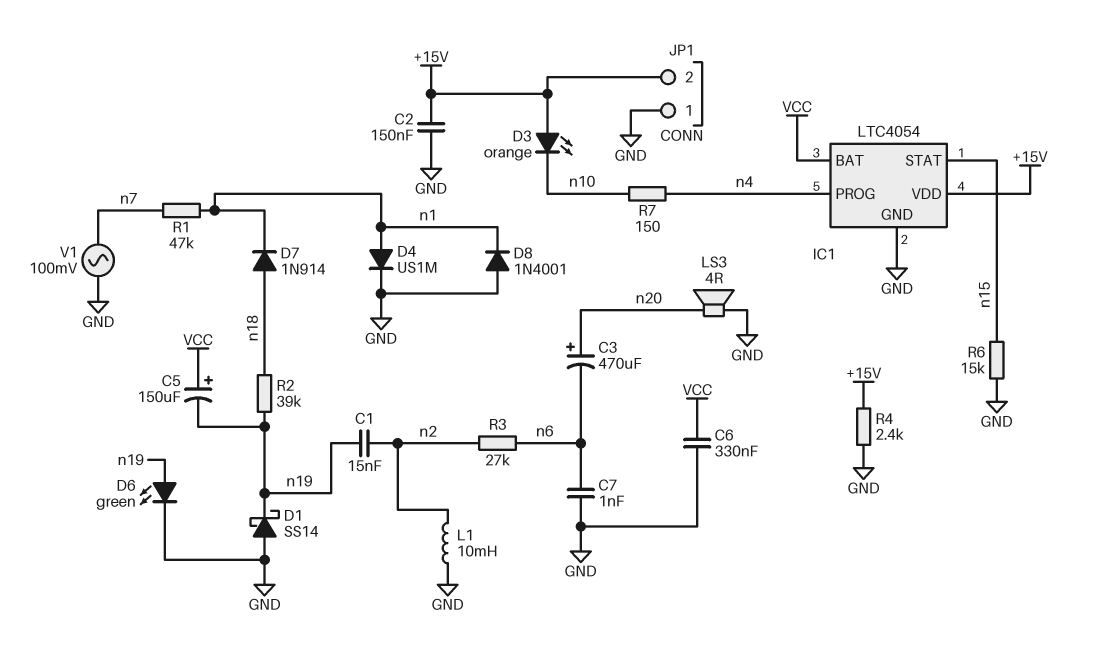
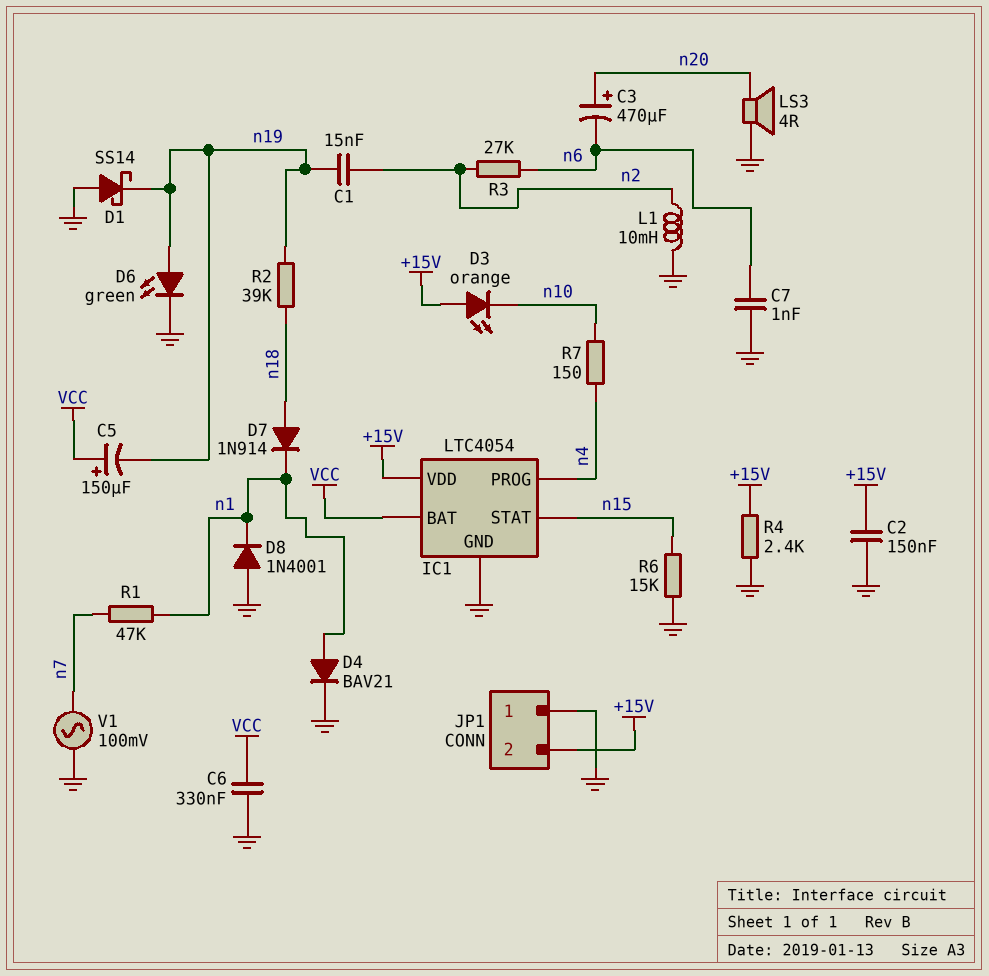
D4: diode US1M (A n1, K GND) -> diode BAV21 (A n1, K GND)

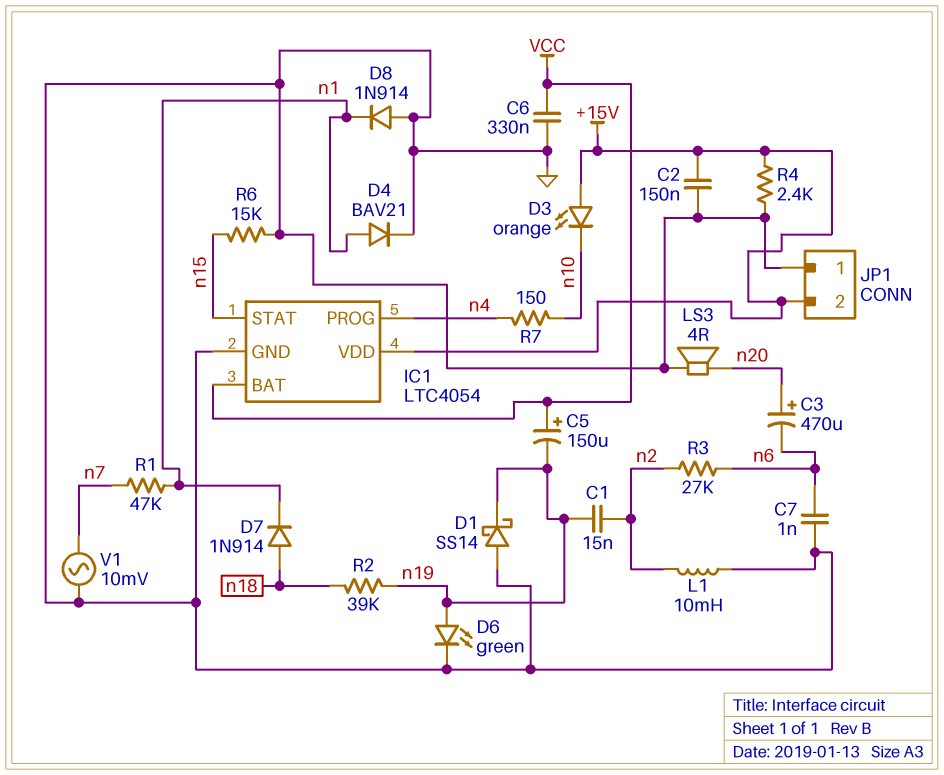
D8: diode 1N4001 (A GND, K n1) -> diode 1N914 (A GND, K n1)
V1: AC 100mV (GND, n7) -> AC 10mV (GND, n7)

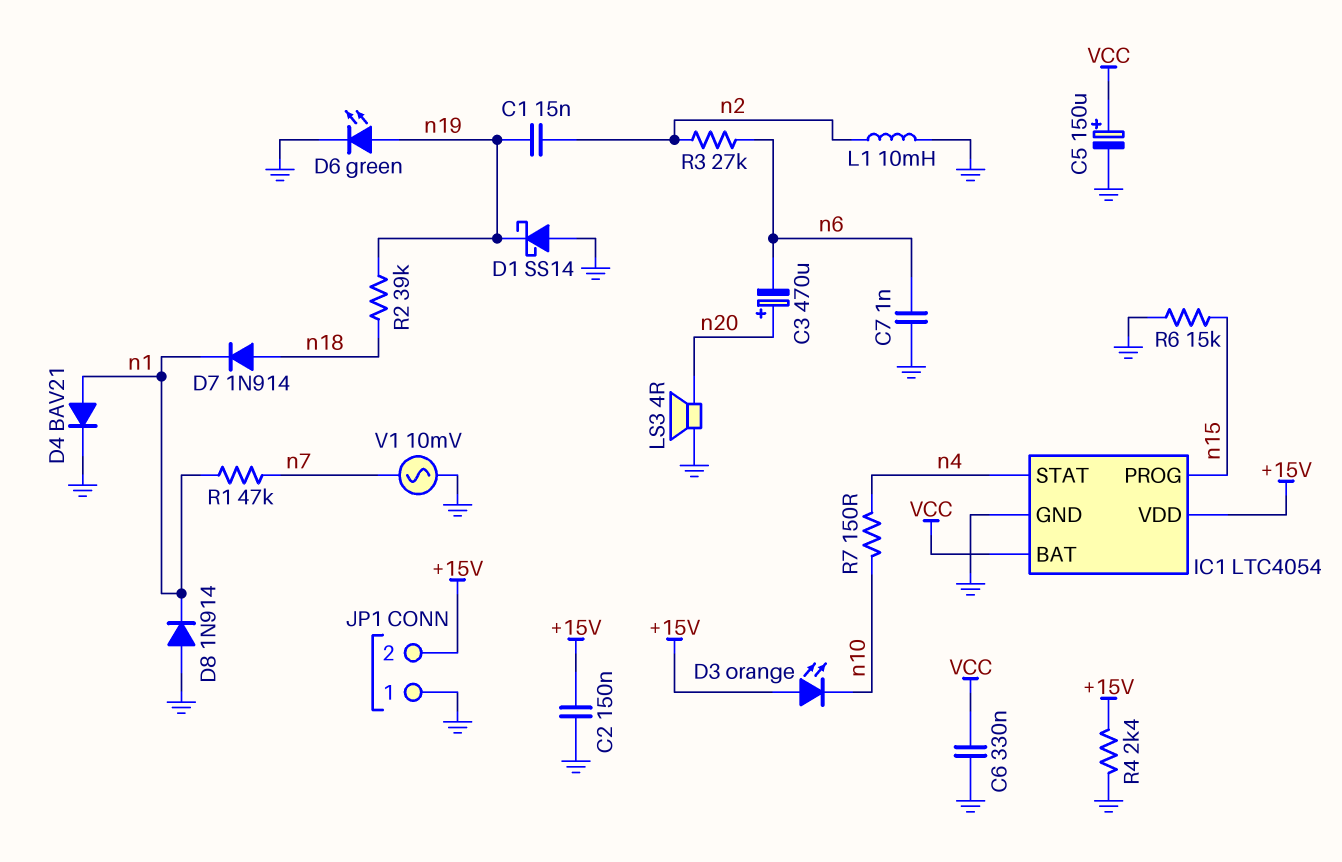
C5: 150uF (plus VCC, minus n19) -> 150uF (plus VCC, minus GND)
IC1 pin PROG: n4 -> n15
IC1 pin STAT: n15 -> n4

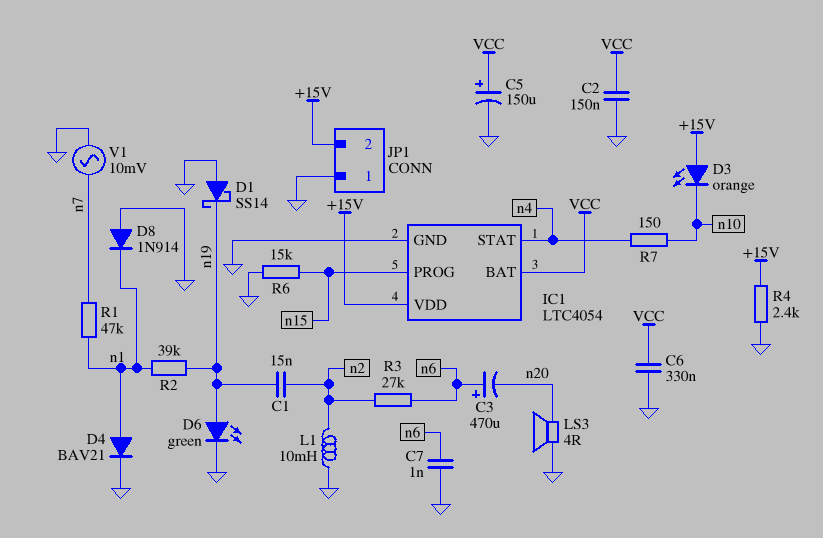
C2: 150nF (+15V, GND) -> 150nF (GND, VCC)
C3: 470uF (plus n20, minus n6) -> 470uF (plus n6, minus n20)
D7: diode 1N914 (A n18, K n1) -> none
R2: 39k (n18, n19) -> 39k (n1, n19)

